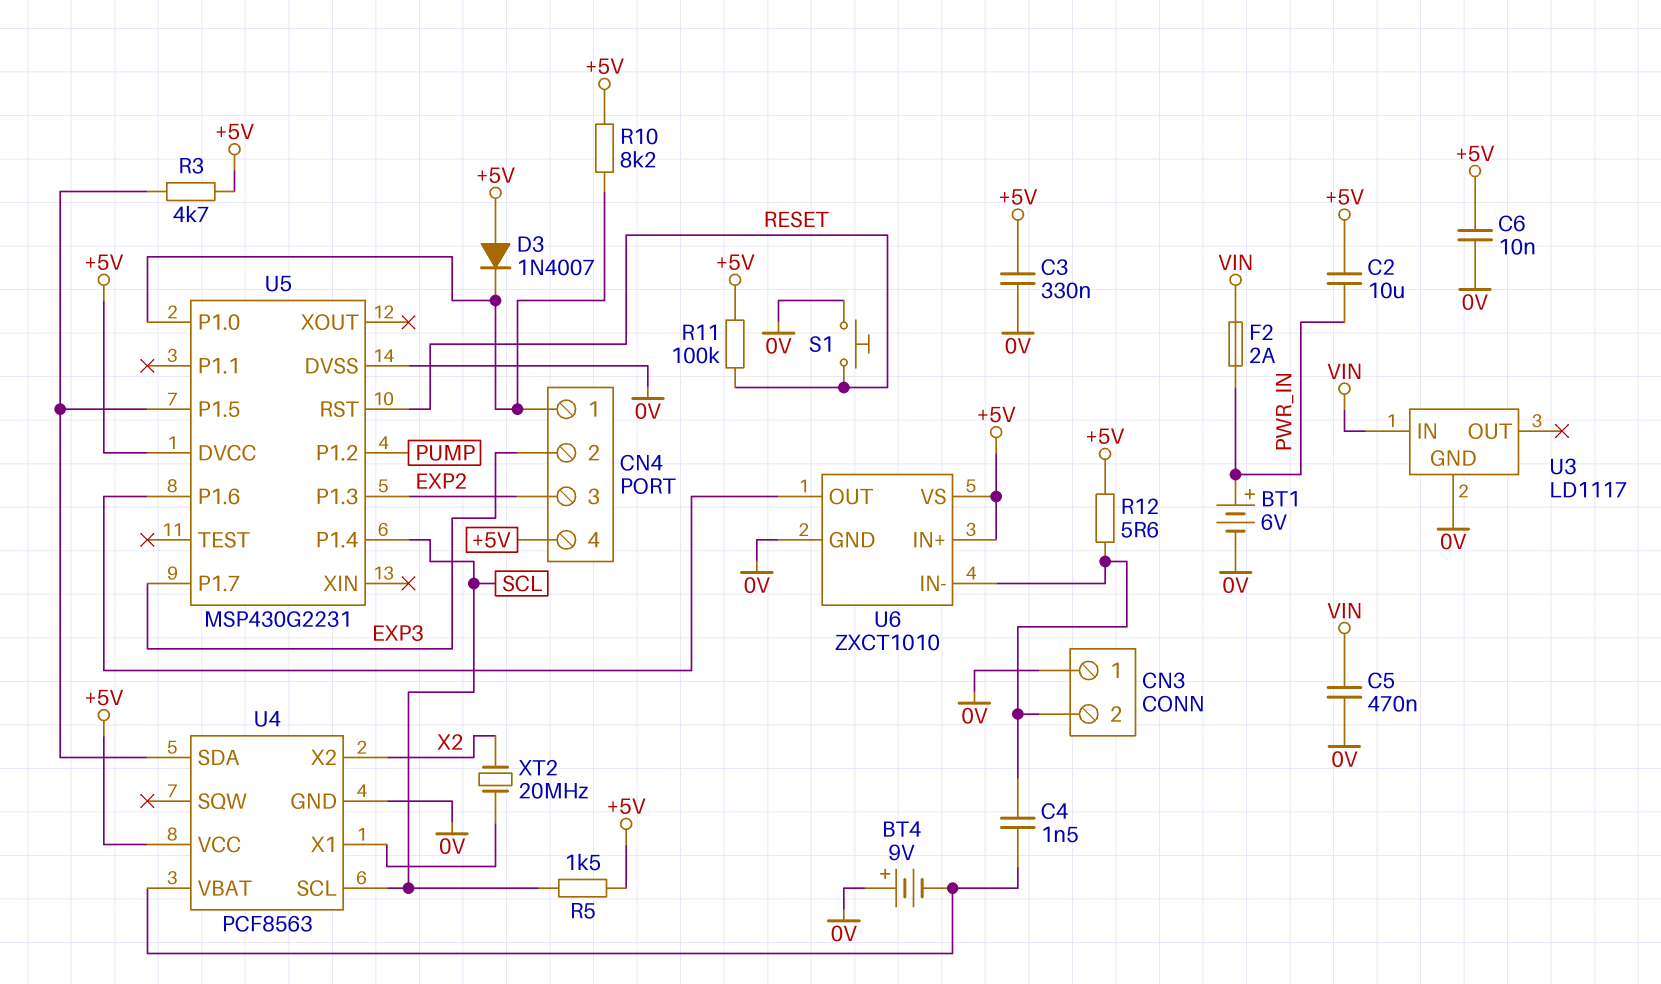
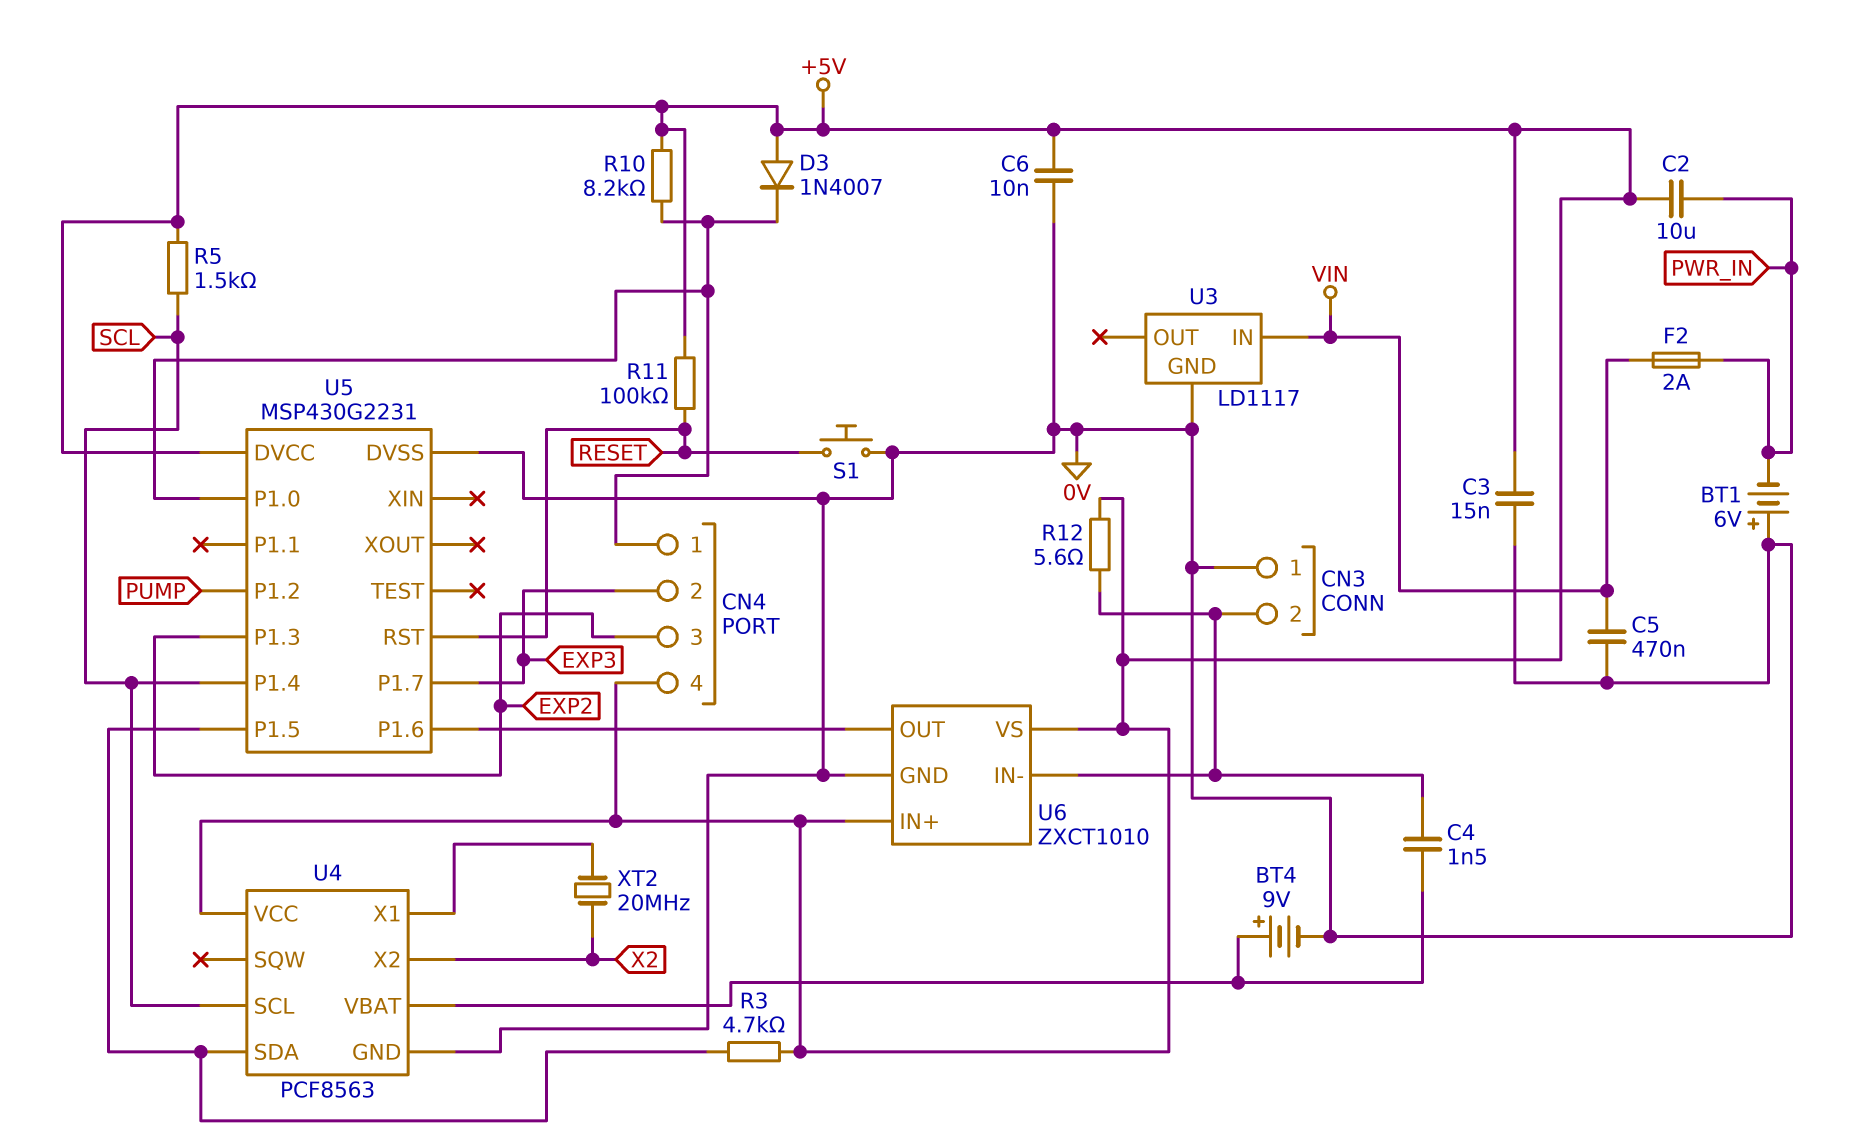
BT1: 6V (plus PWR_IN, minus 0V) -> 6V (plus 0V, minus PWR_IN)
BT4: 9V (plus 0V, minus U4/VBAT) -> 9V (plus U4/VBAT, minus 0V)
C3: 330nF (+5V, 0V) -> 15nF (+5V, 0V)

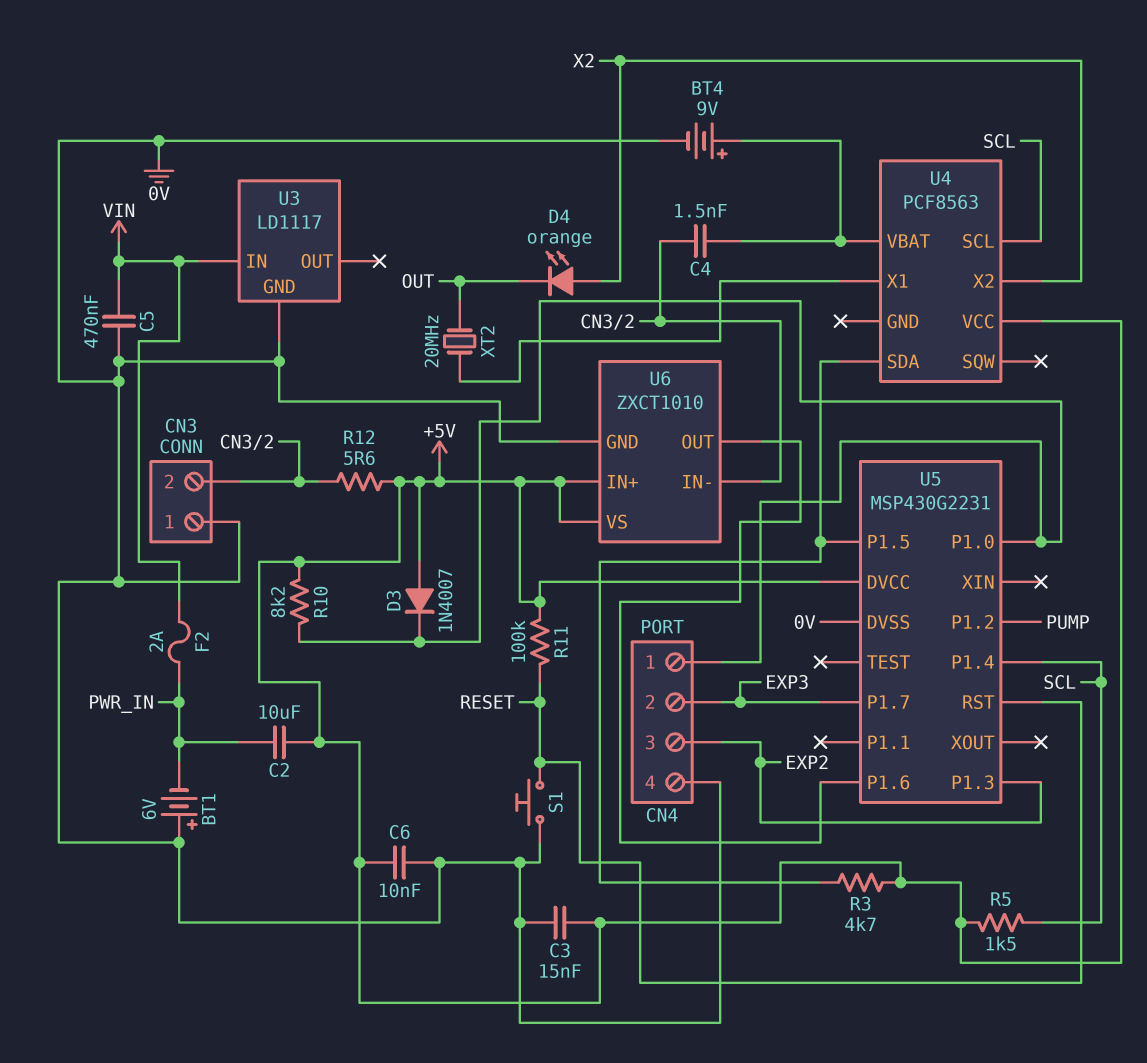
CN4 pin 4: +5V -> 0V
D4: none -> LED orange (A X2, K OUT)
U4 pin GND: 0V -> none
XT2: 20MHz (U4/X1, X2) -> 20MHz (OUT, U4/X1)

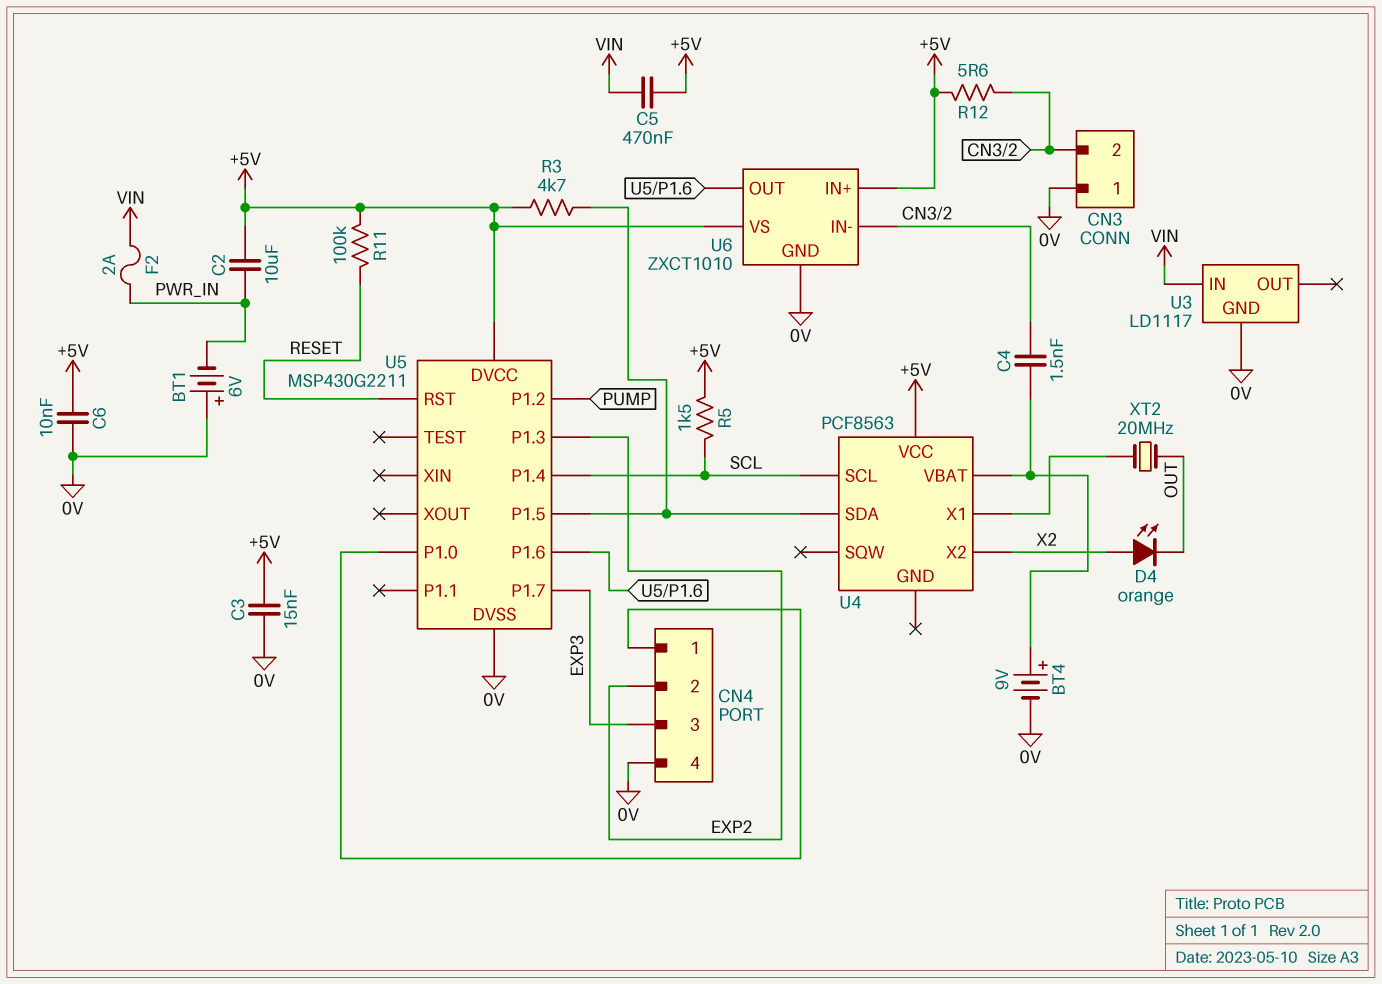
C5: 470nF (0V, VIN) -> 470nF (+5V, VIN)
CN4 pin 2: EXP3 -> EXP2
CN4 pin 3: EXP2 -> EXP3
D3: diode 1N4007 (A +5V, K CN4/1) -> none
R10: 8.2k (+5V, CN4/1) -> none
S1: button (0V, RESET) -> none
U5: MSP430G2231 -> MSP430G2211

